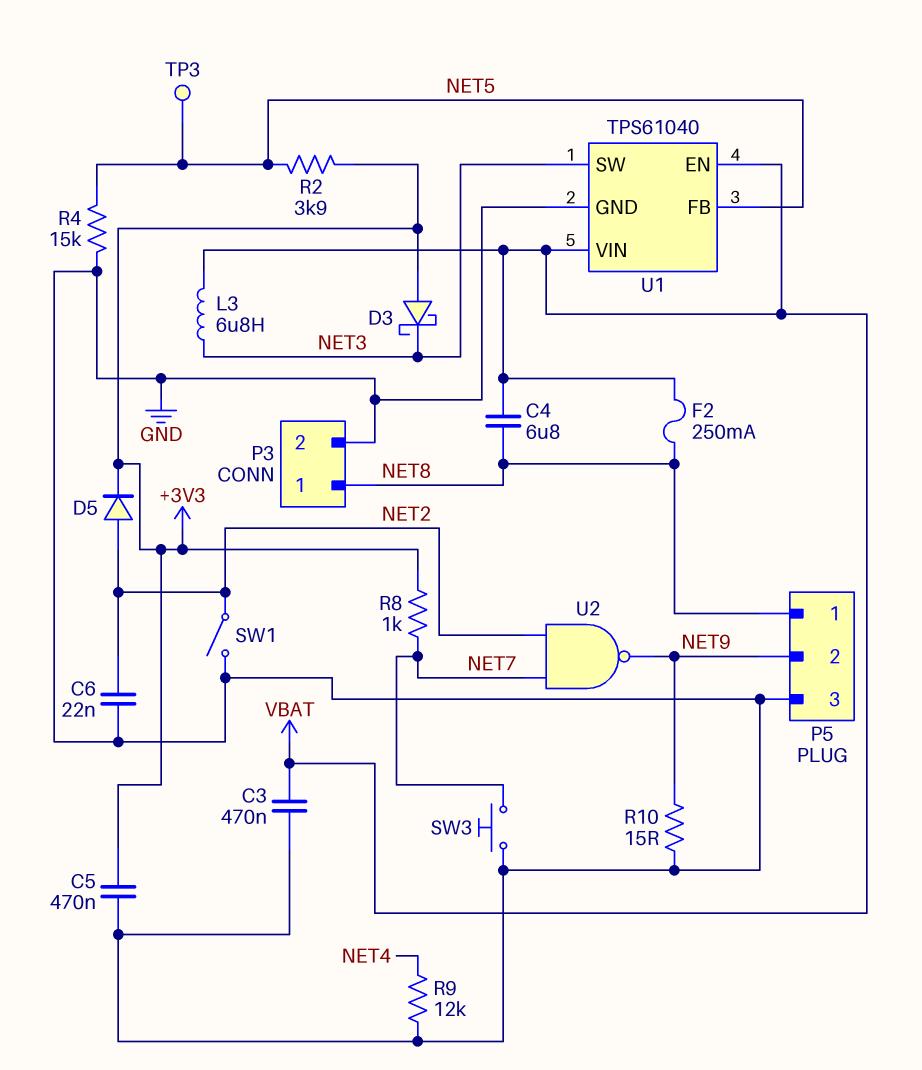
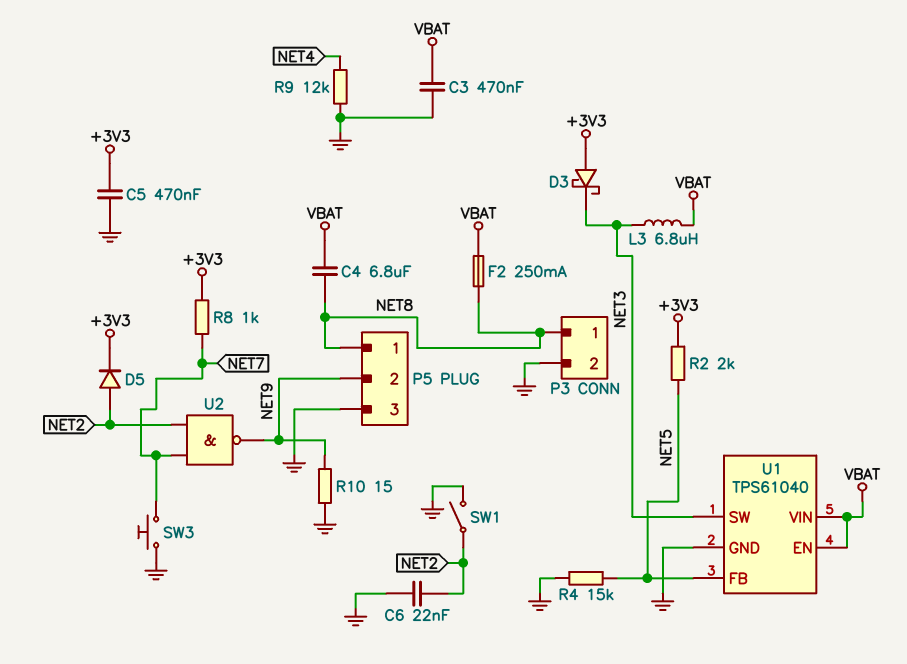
R2: 3.9k (+3V3, NET5) -> 2k (+3V3, NET5)
TP3: test point (NET5) -> none

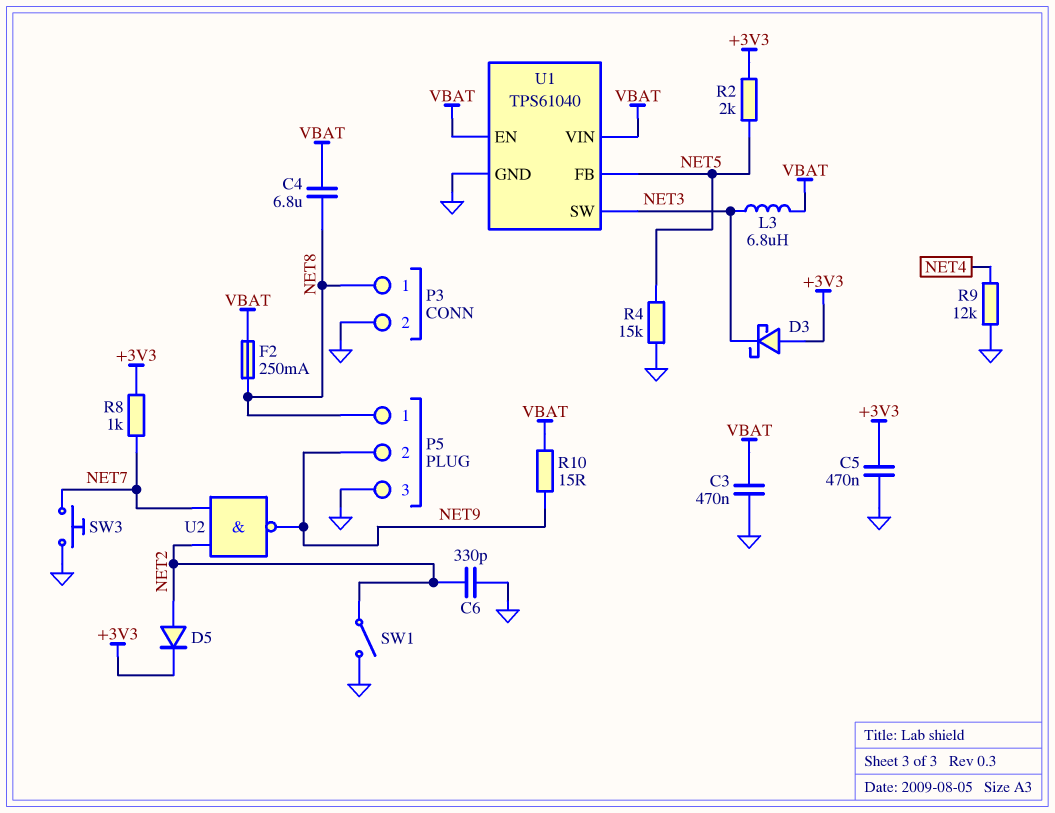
C6: 22nF (GND, NET2) -> 330pF (GND, NET2)
R10: 15 (GND, NET9) -> 15 (NET9, VBAT)

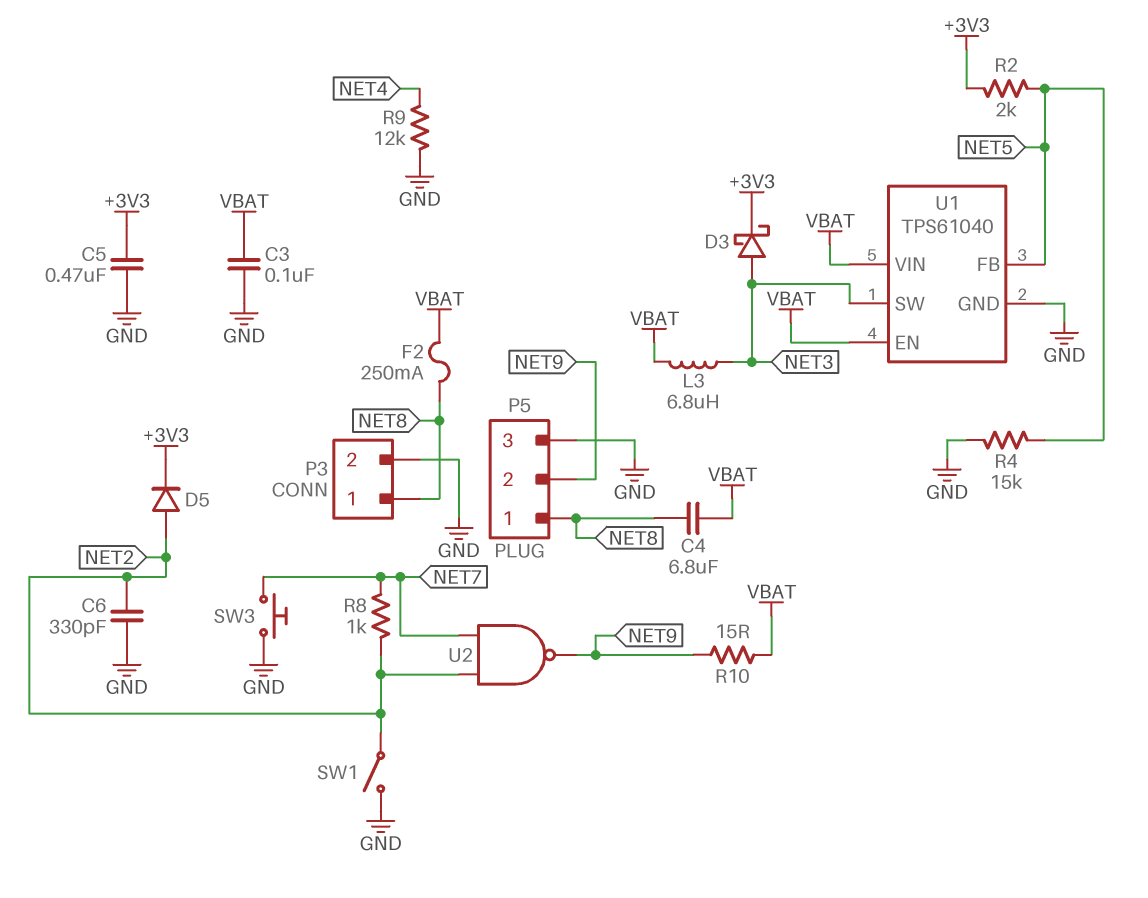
C3: 470nF (GND, VBAT) -> 100nF (GND, VBAT)
D3: schottky (A +3V3, K NET3) -> schottky (A NET3, K +3V3)
R8: 1k (+3V3, NET7) -> 1k (NET2, NET7)

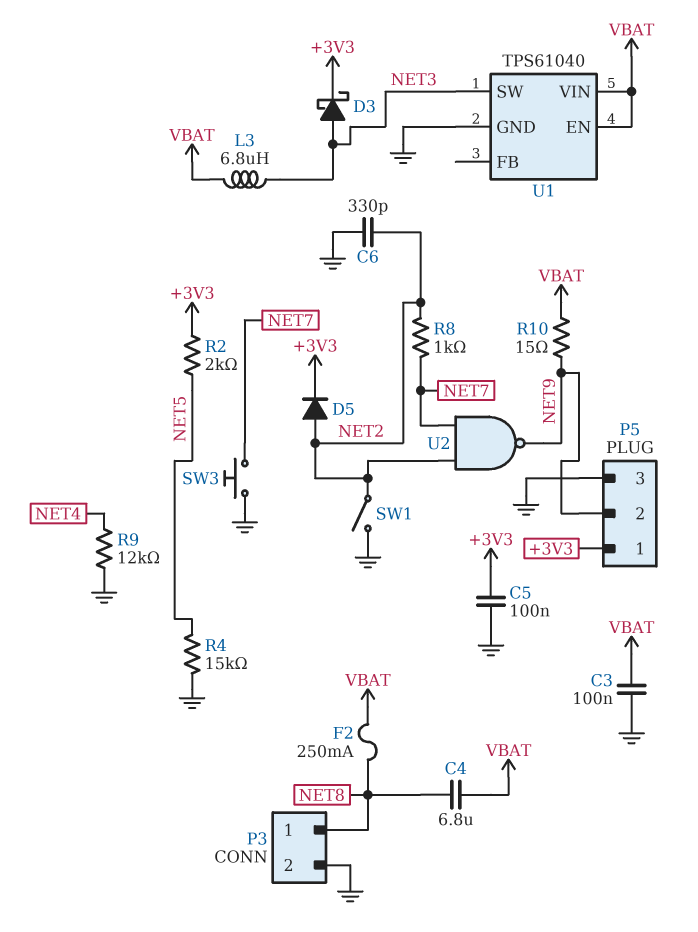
C5: 470nF (+3V3, GND) -> 100nF (+3V3, GND)
P5 pin 1: NET8 -> +3V3
U1 pin FB: NET5 -> none

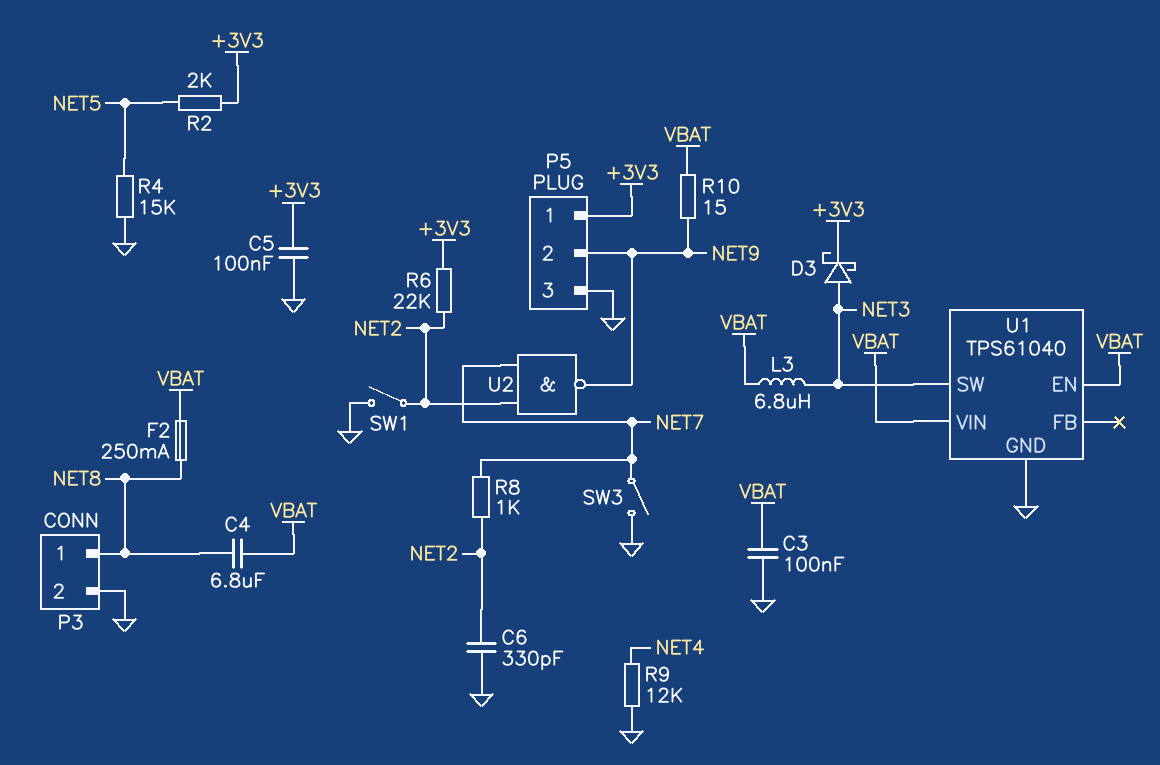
D5: diode (A NET2, K +3V3) -> none
R6: none -> 22k (+3V3, NET2)
SW3: button (GND, NET7) -> switch (GND, NET7)

